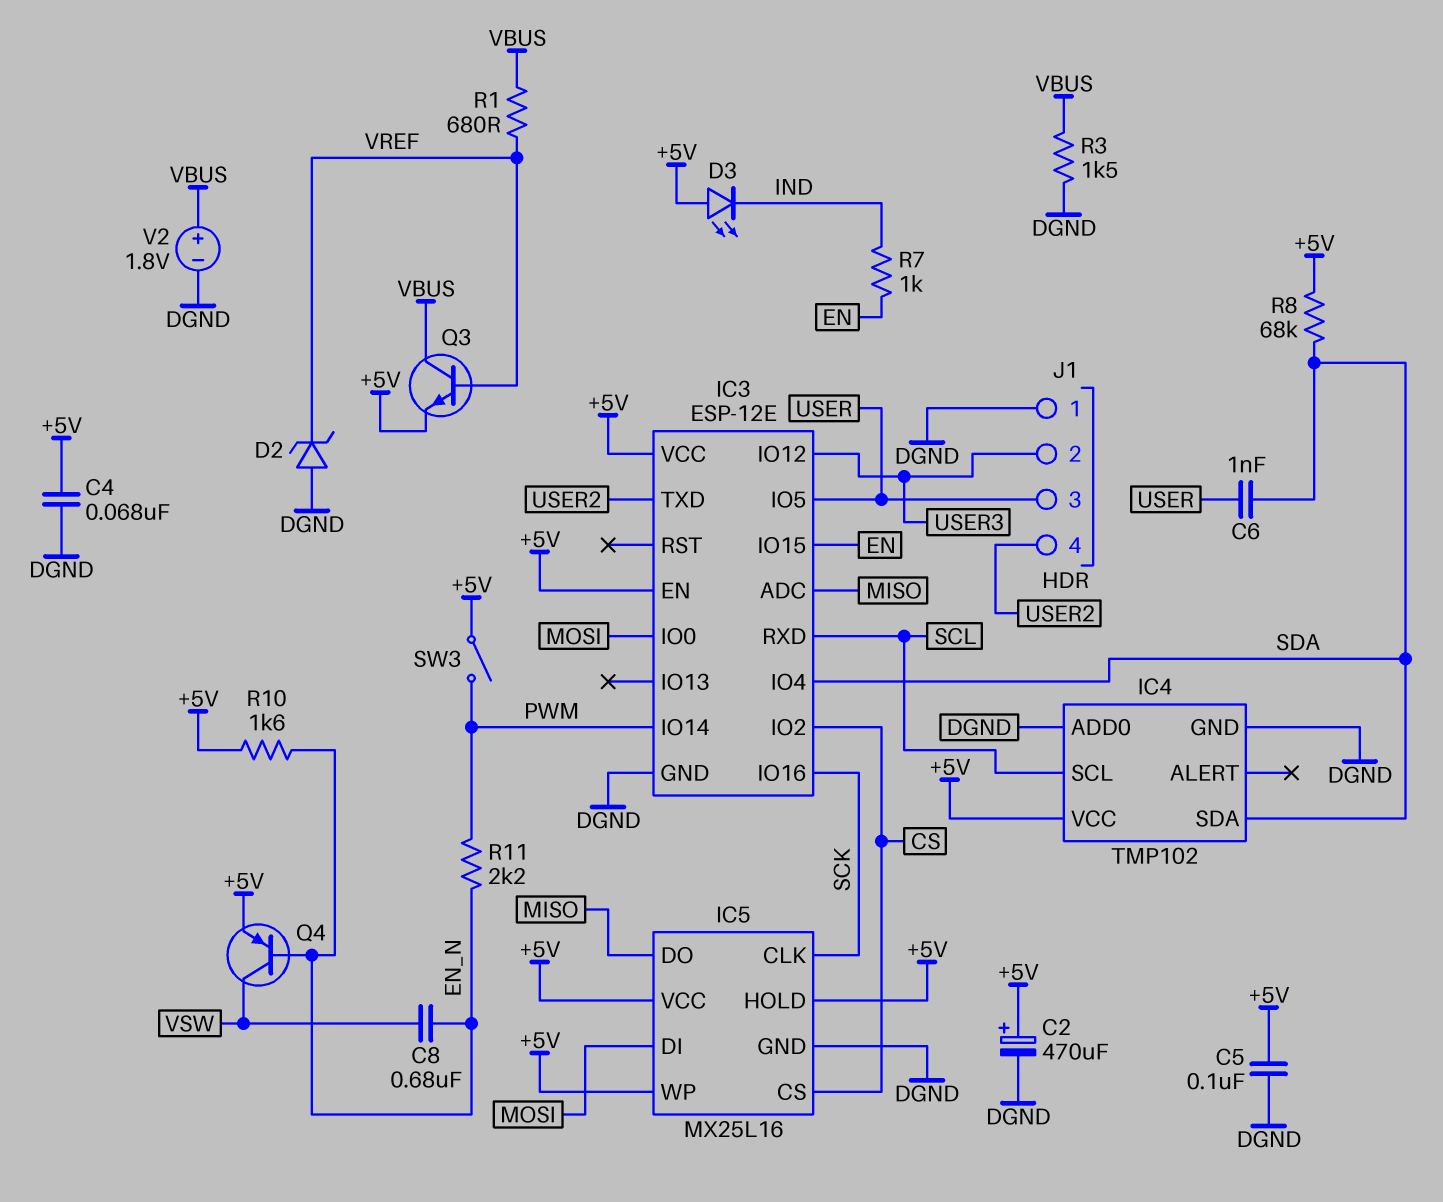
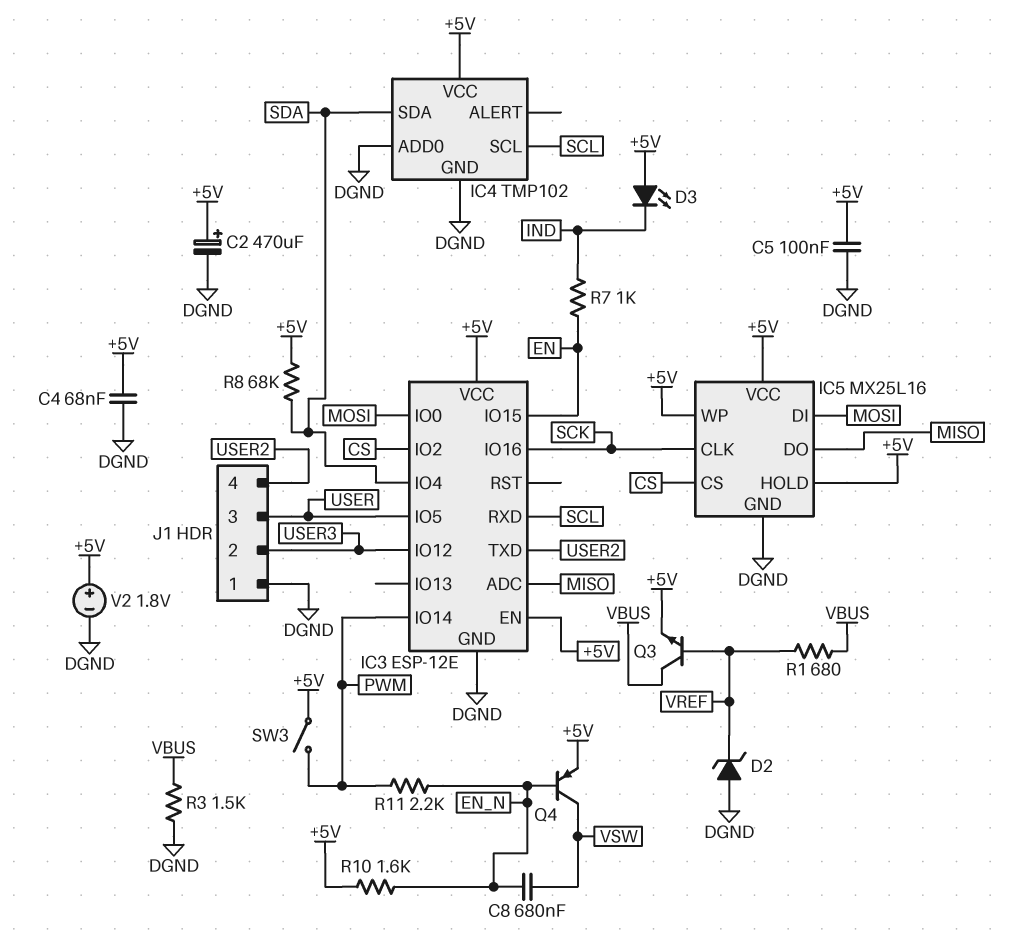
C6: 1nF (SDA, USER) -> none
V2: 1.8V (plus VBUS, minus DGND) -> 1.8V (plus +5V, minus DGND)

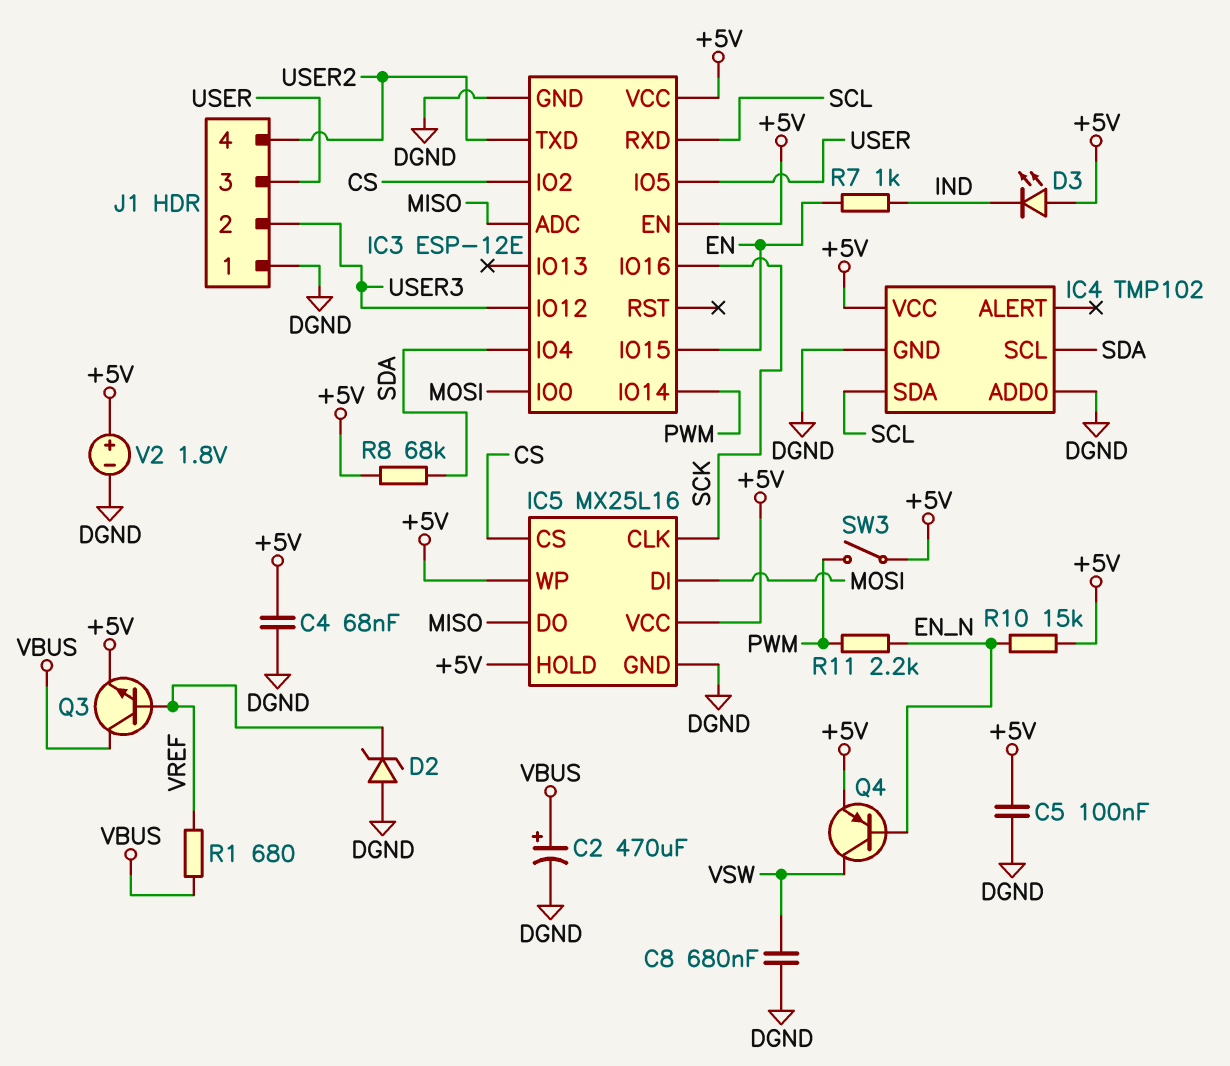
C2: 470uF (plus +5V, minus DGND) -> 470uF (plus VBUS, minus DGND)
C8: 680nF (EN_N, VSW) -> 680nF (DGND, VSW)
IC4 pin SCL: SCL -> SDA
IC4 pin SDA: SDA -> SCL
R3: 1.5k (DGND, VBUS) -> none
R10: 1.6k (+5V, EN_N) -> 15k (+5V, EN_N)

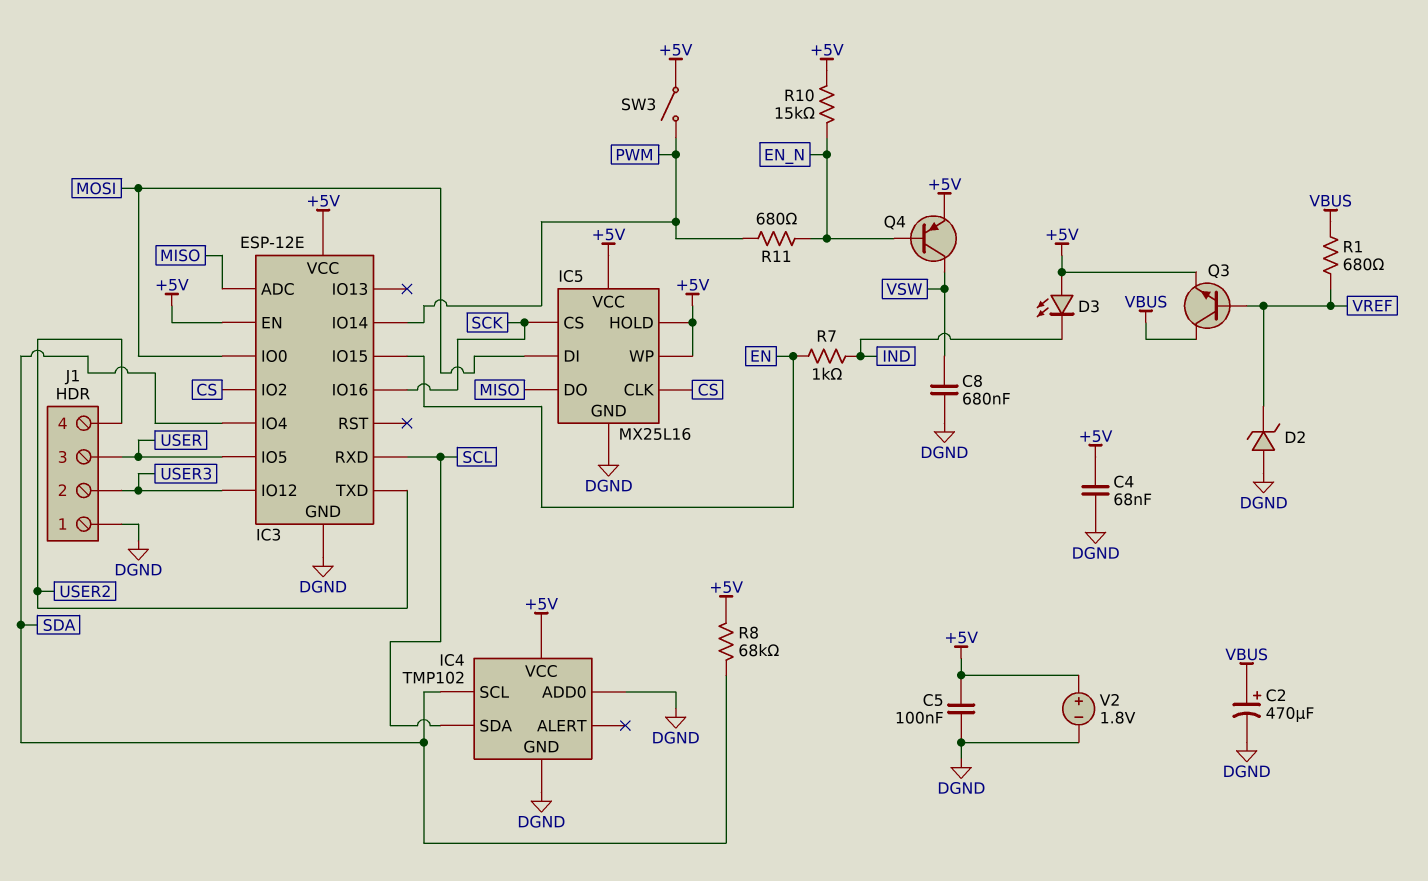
IC5 pin CLK: SCK -> CS
IC5 pin CS: CS -> SCK
R11: 2.2k (EN_N, PWM) -> 680 (EN_N, PWM)

